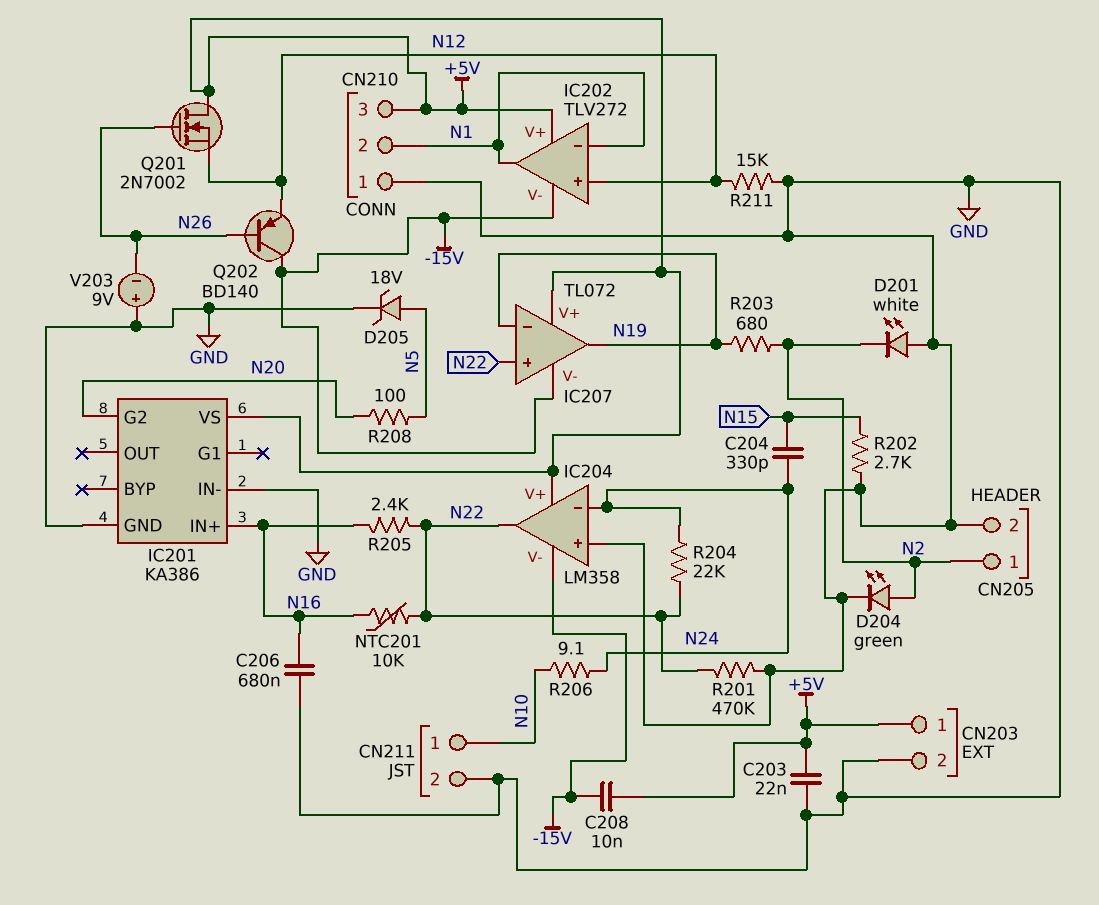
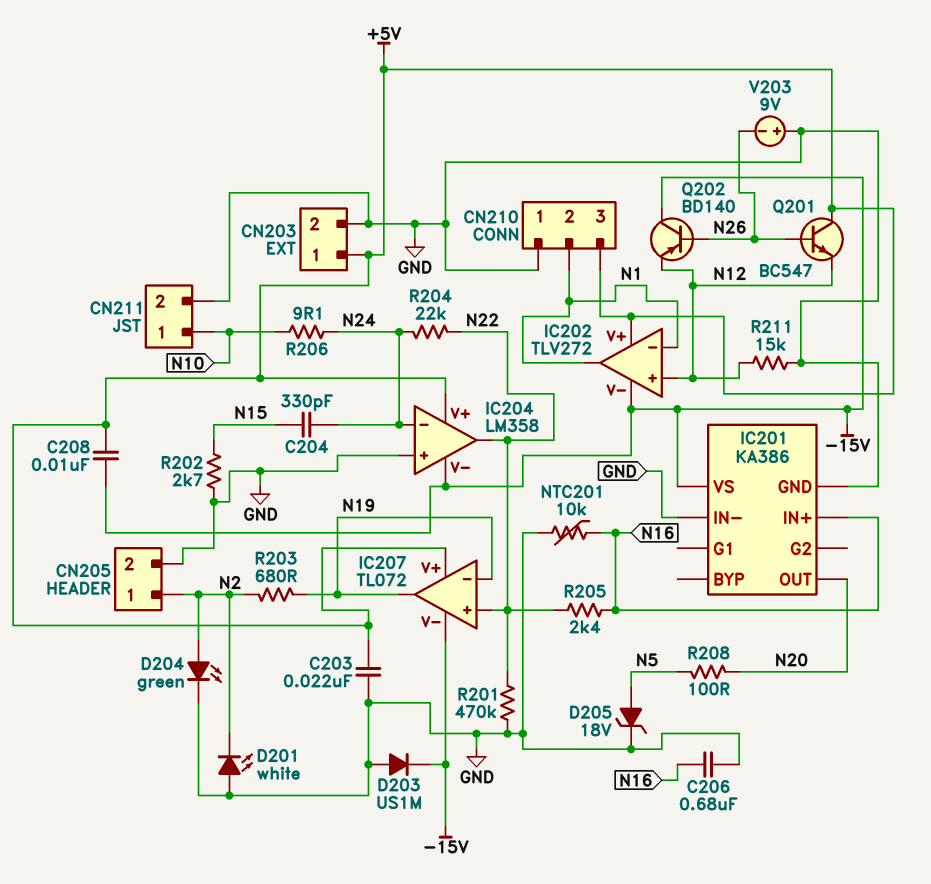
D203: none -> diode US1M (A GND, K -15V)
IC201 pin G2: N20 -> none
IC201 pin OUT: none -> N20
IC201 pin VS: +5V -> -15V
NTC201: 10k (N16, N22) -> 10k (GND, N16)
Q201: NMOS 2N7002 (G N26, D +5V, S N12) -> NPN BC547 (B N26, C +5V, E N12)

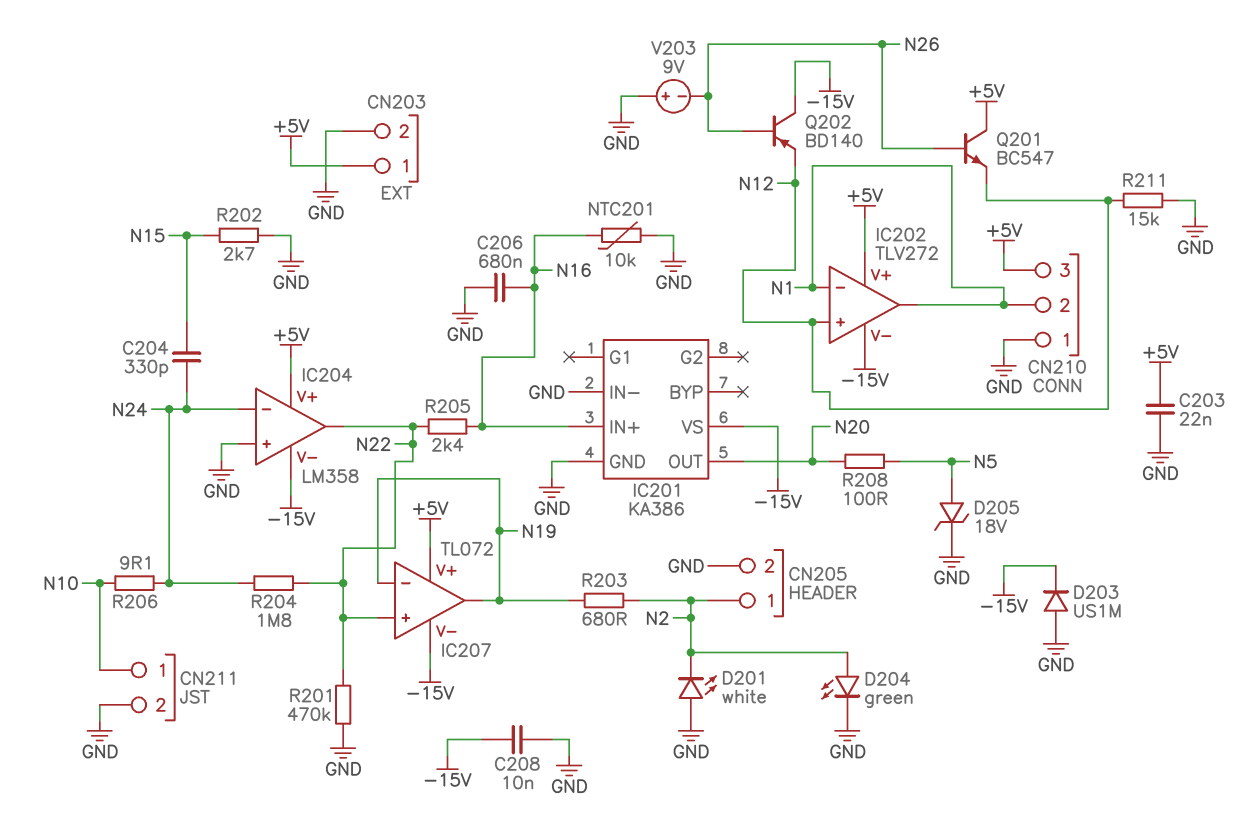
C208: 10nF (+5V, -15V) -> 10nF (-15V, GND)
R204: 22k (N22, N24) -> 1.8M (N22, N24)

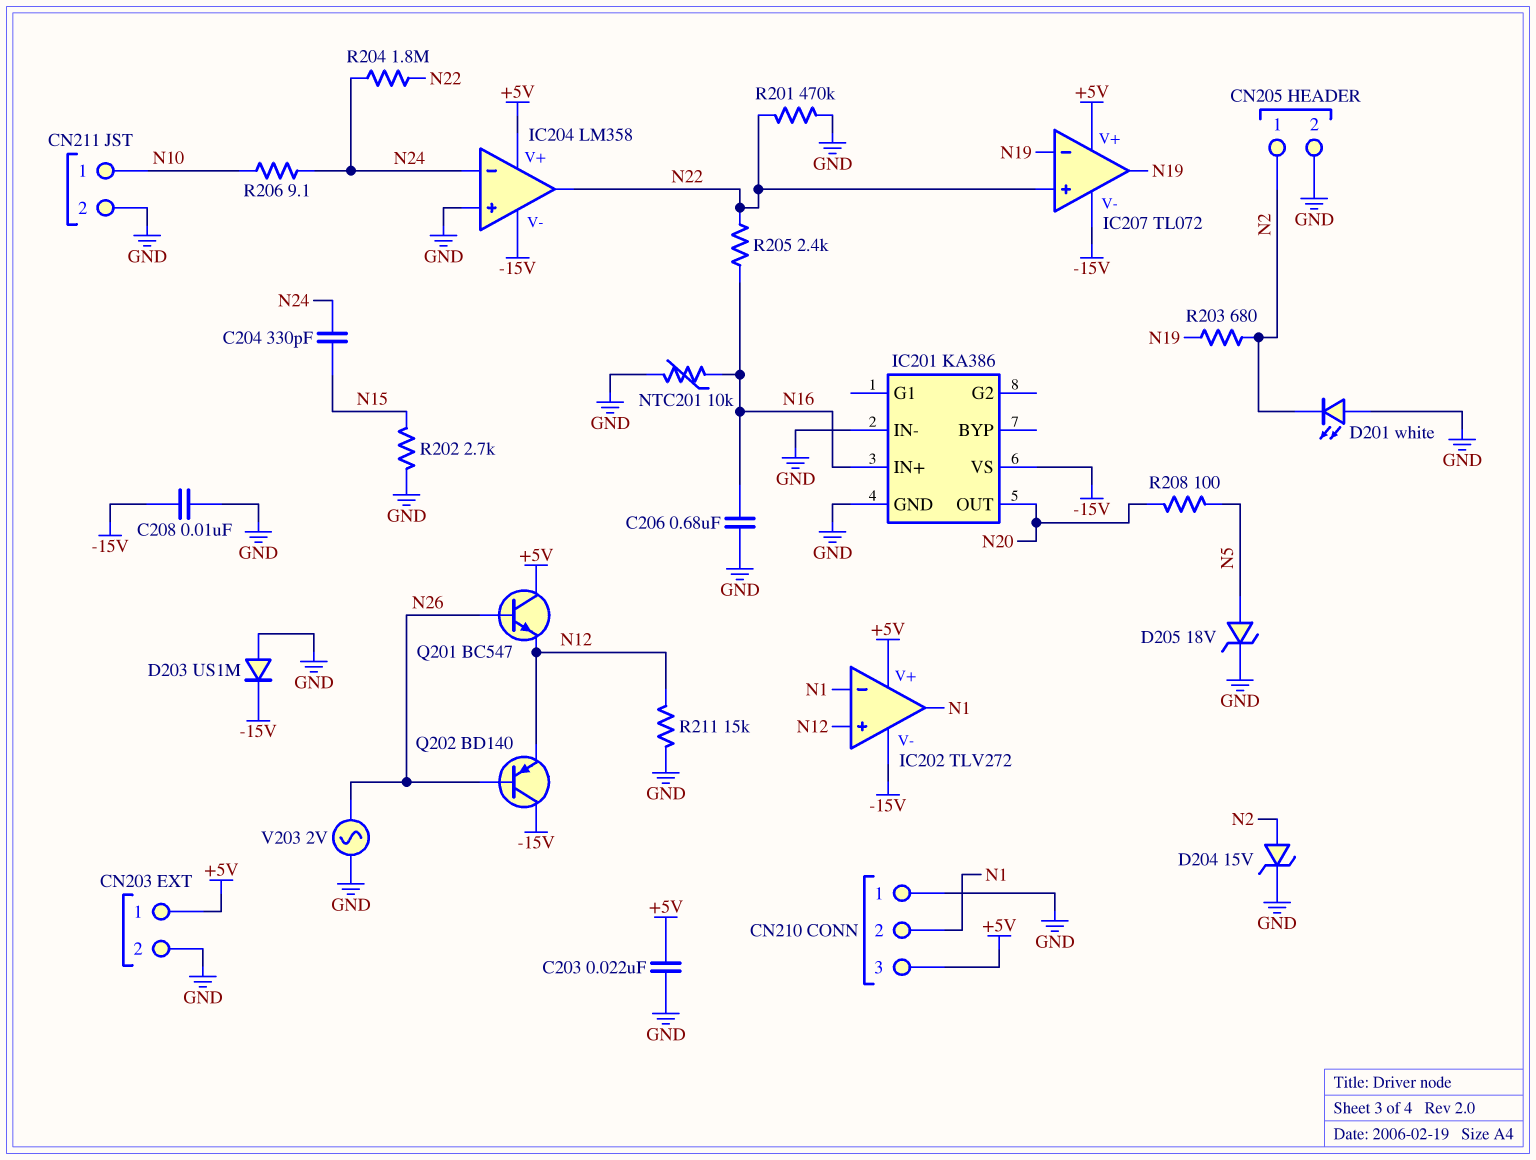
D204: LED green (A N2, K GND) -> zener 15V (A N2, K GND)
V203: 9V (plus GND, minus N26) -> AC 2V (GND, N26)

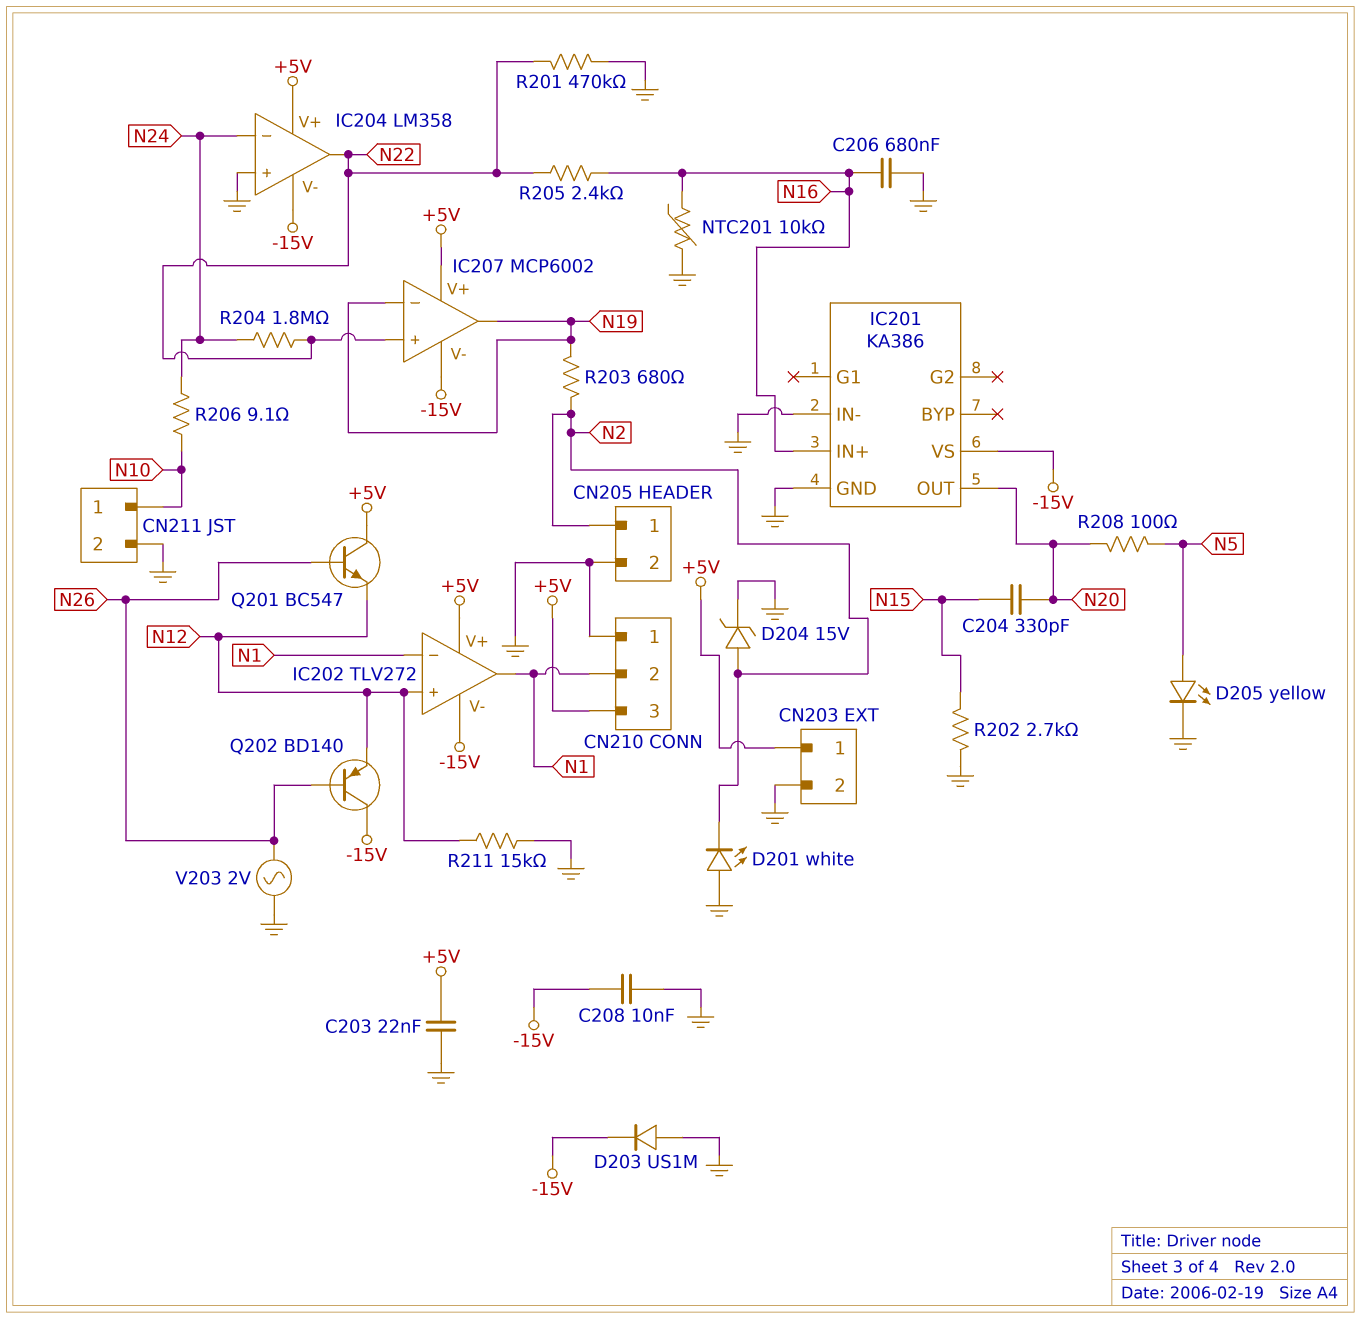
C204: 330pF (N15, N24) -> 330pF (N15, N20)
D205: zener 18V (A N5, K GND) -> LED yellow (A N5, K GND)
IC207: TL072 -> MCP6002

